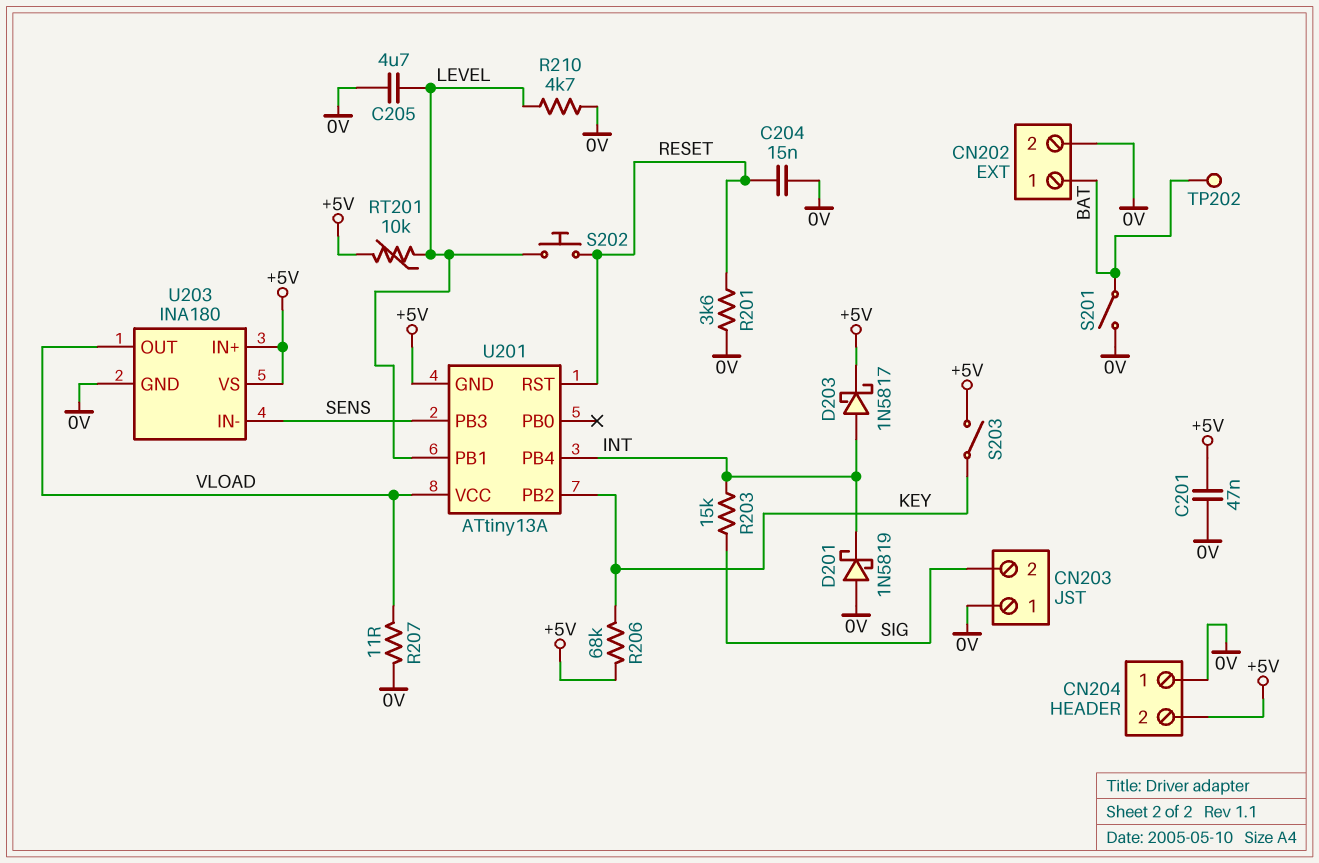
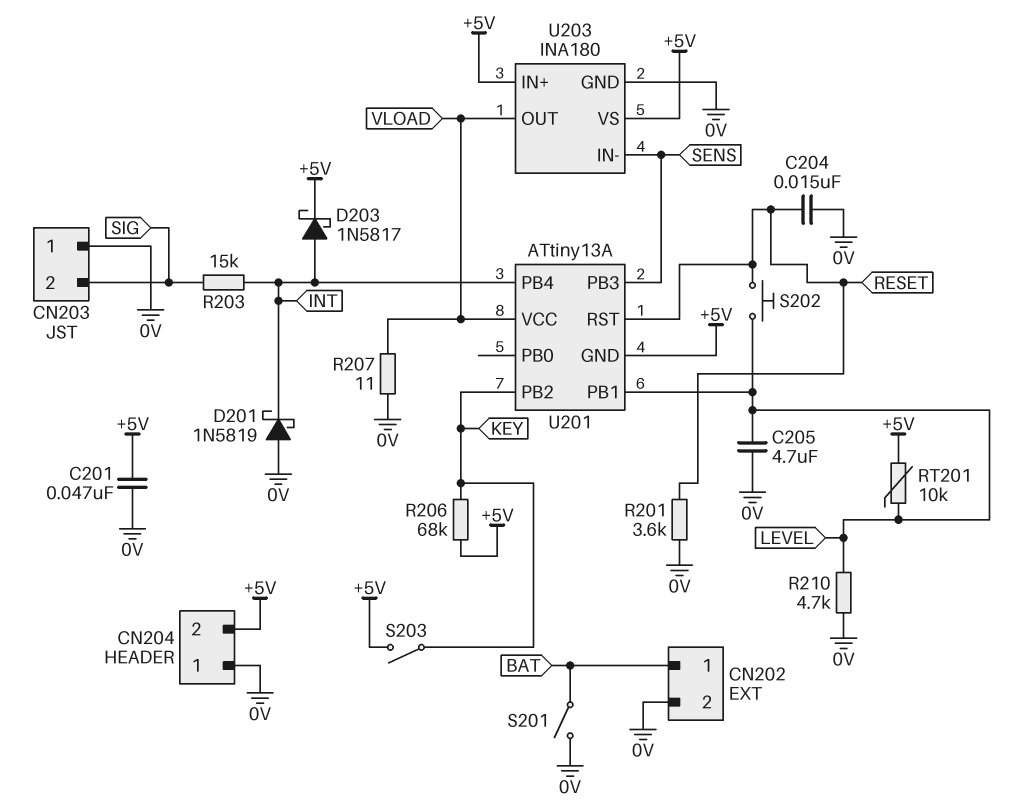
TP202: test point (BAT) -> none

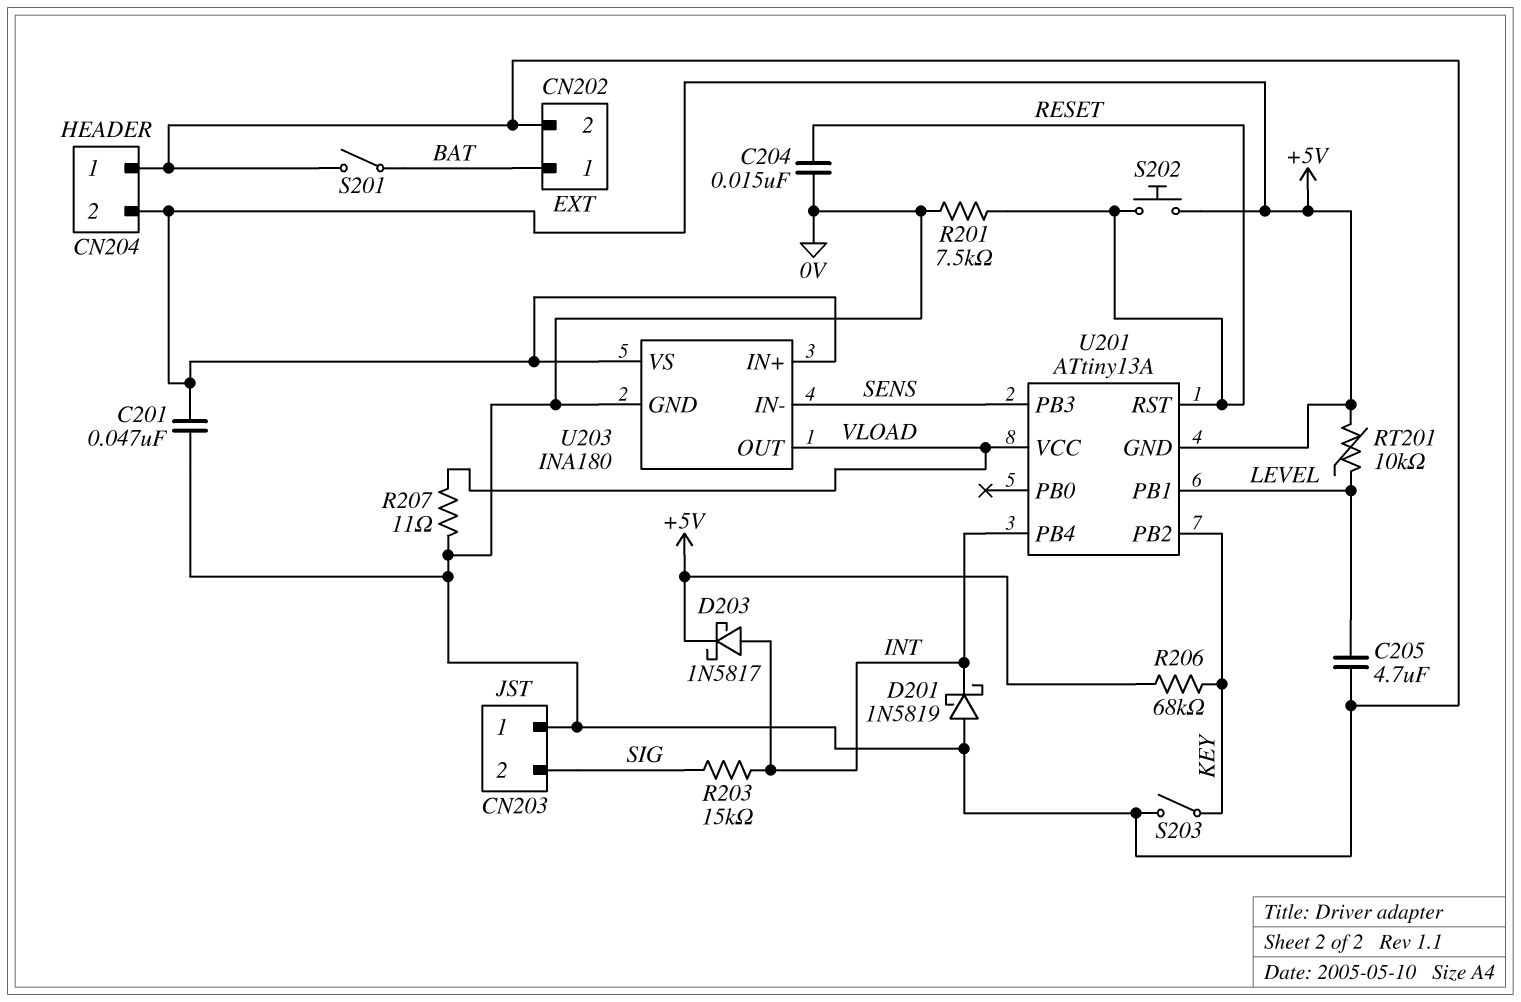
R201: 3.6k (0V, RESET) -> 7.5k (0V, RESET)
R210: 4.7k (0V, LEVEL) -> none
S202: button (LEVEL, RESET) -> button (+5V, RESET)
S203: switch (+5V, KEY) -> switch (0V, KEY)

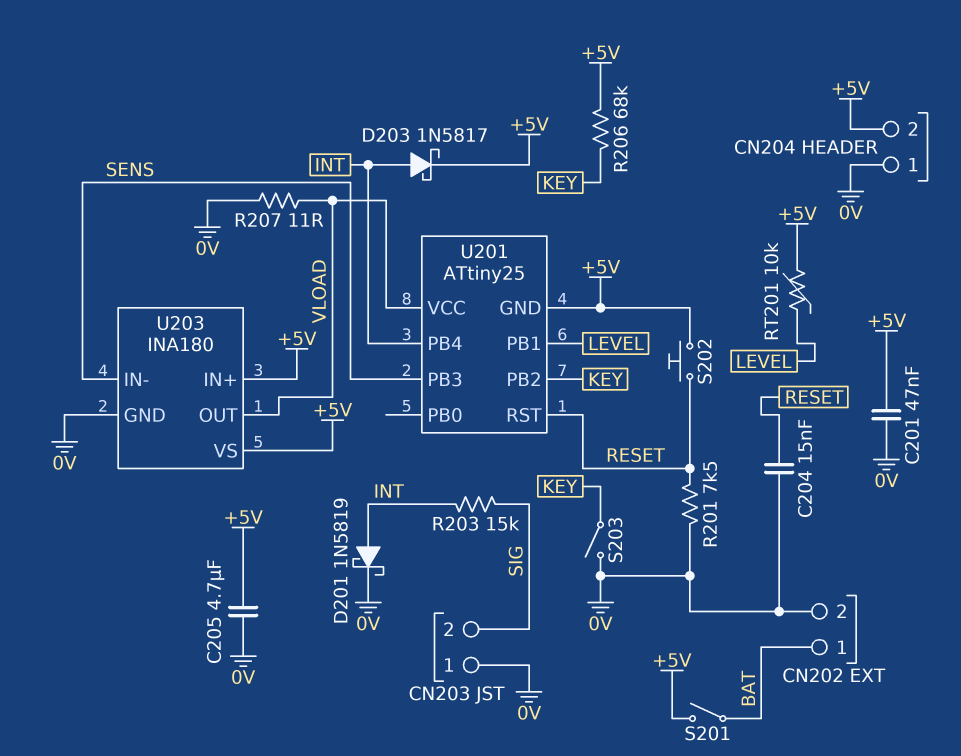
C205: 4.7uF (0V, LEVEL) -> 4.7uF (+5V, 0V)
D201: schottky 1N5819 (A 0V, K INT) -> schottky 1N5819 (A INT, K 0V)
S201: switch (0V, BAT) -> switch (+5V, BAT)
U201: ATtiny13A -> ATtiny25

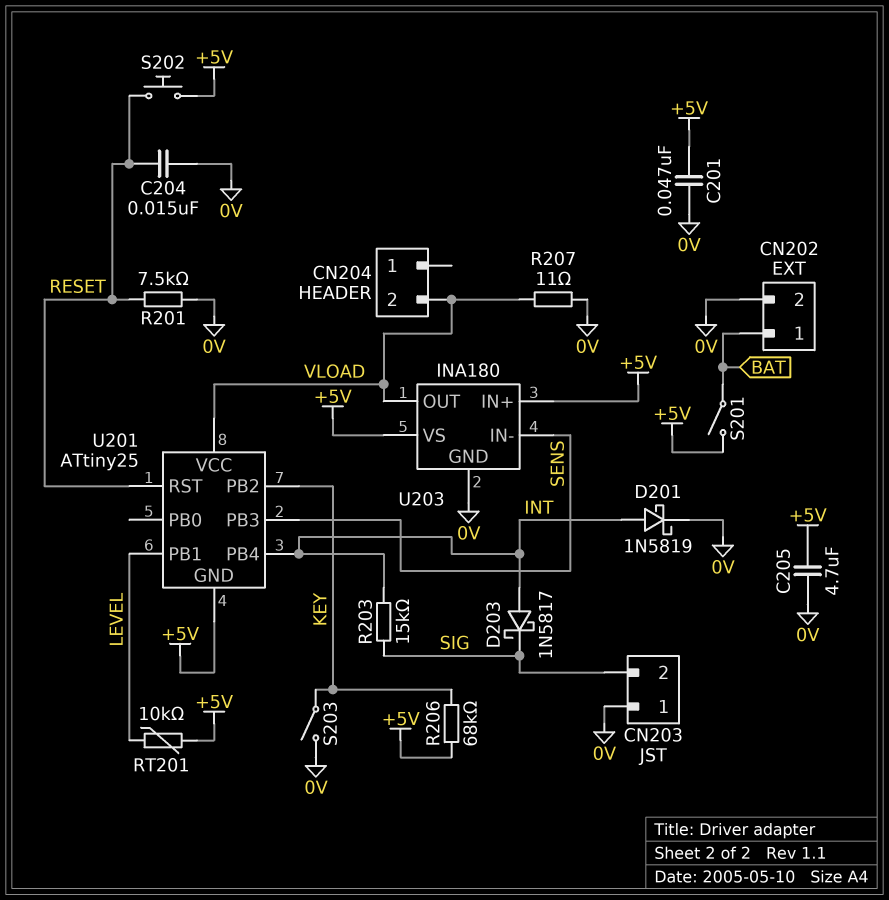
CN204 pin 1: 0V -> none
CN204 pin 2: +5V -> VLOAD
D203: schottky 1N5817 (A INT, K +5V) -> schottky 1N5817 (A INT, K SIG)

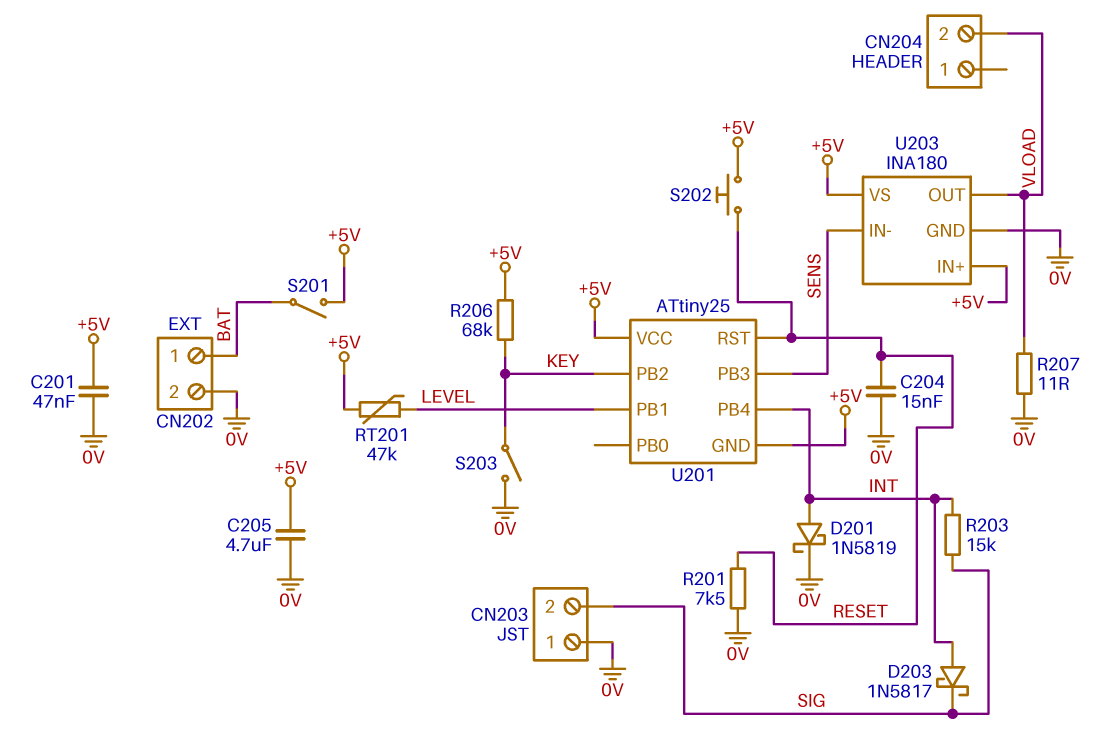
RT201: 10k (+5V, LEVEL) -> 47k (+5V, LEVEL)
U201 pin VCC: VLOAD -> +5V

